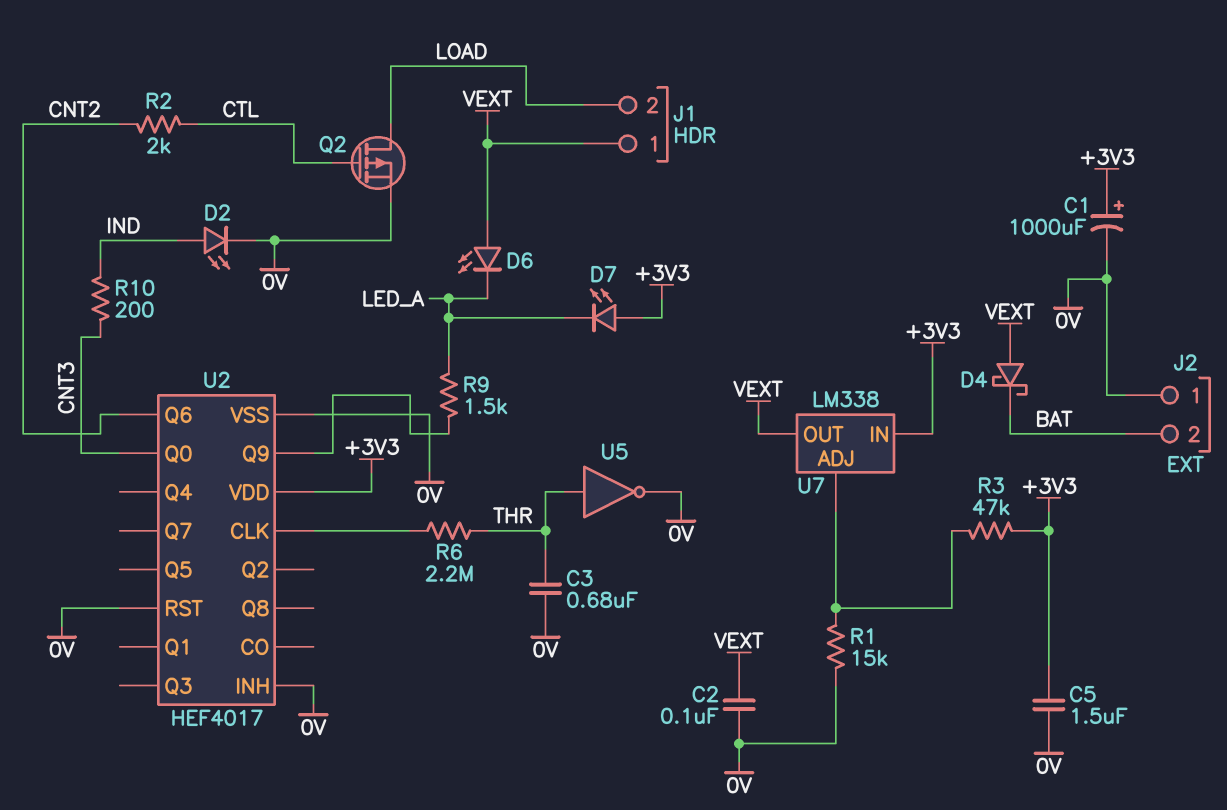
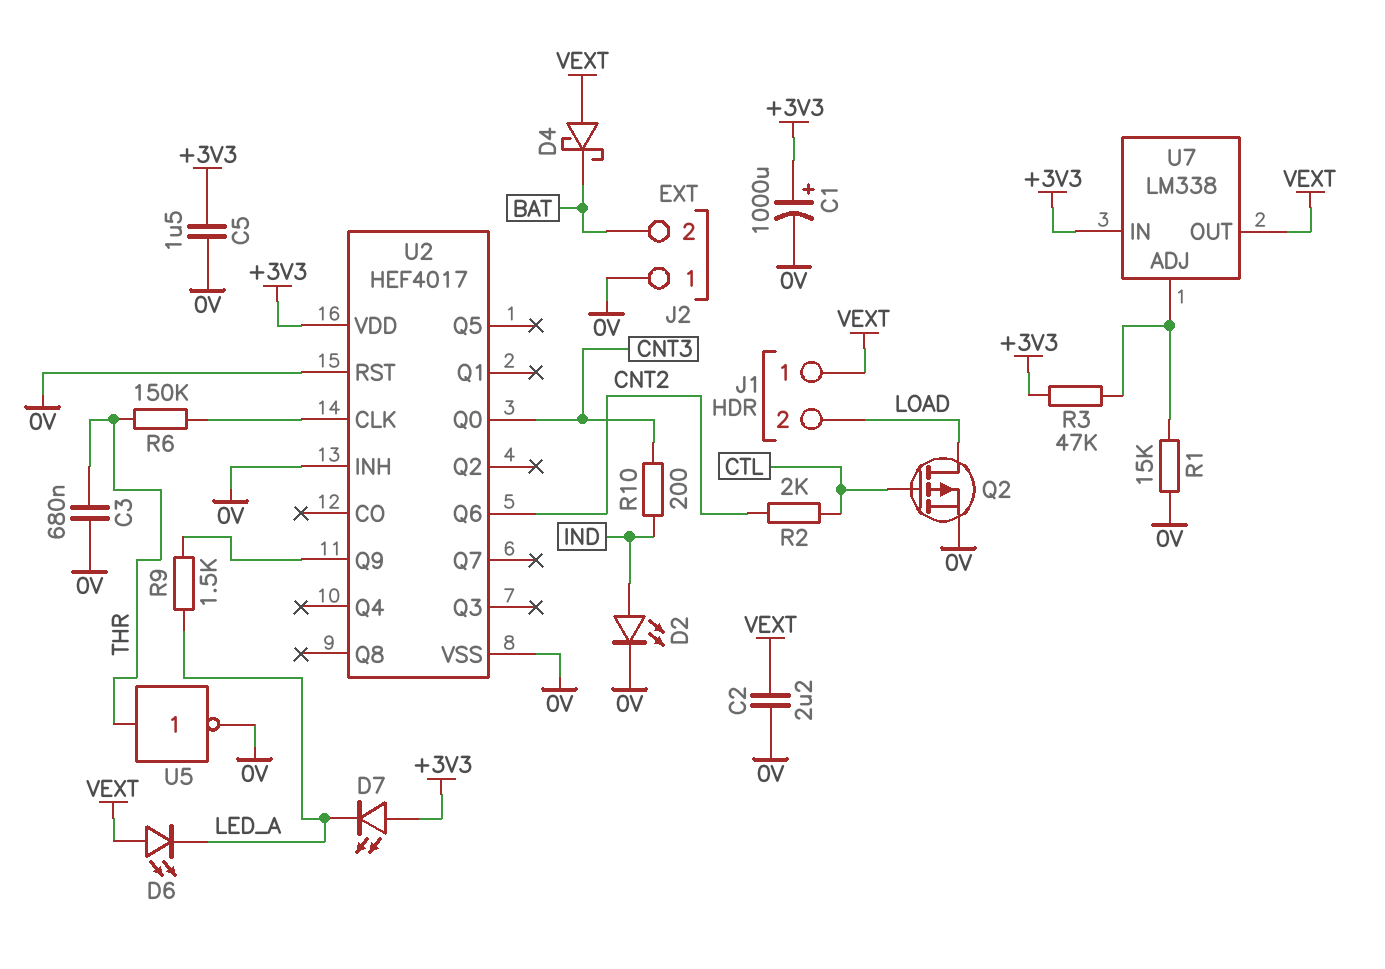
C2: 100nF (0V, VEXT) -> 2.2uF (0V, VEXT)
R6: 2.2M (THR, U2/CLK) -> 150k (THR, U2/CLK)

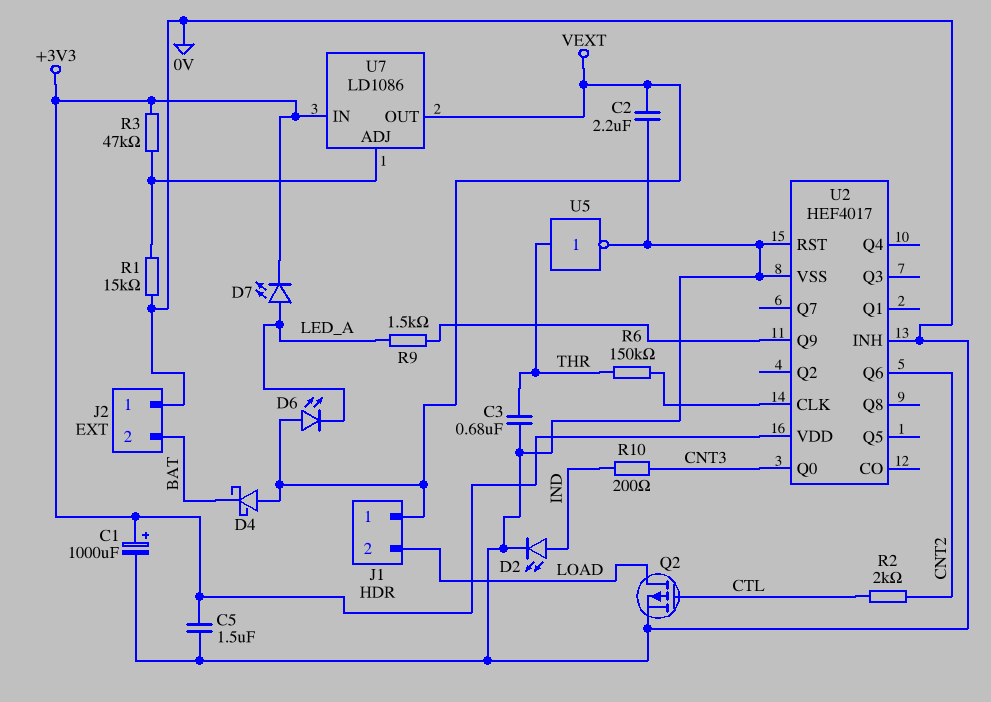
D7: LED (A +3V3, K LED_A) -> LED (A LED_A, K +3V3)
U7: LM338 -> LD1086

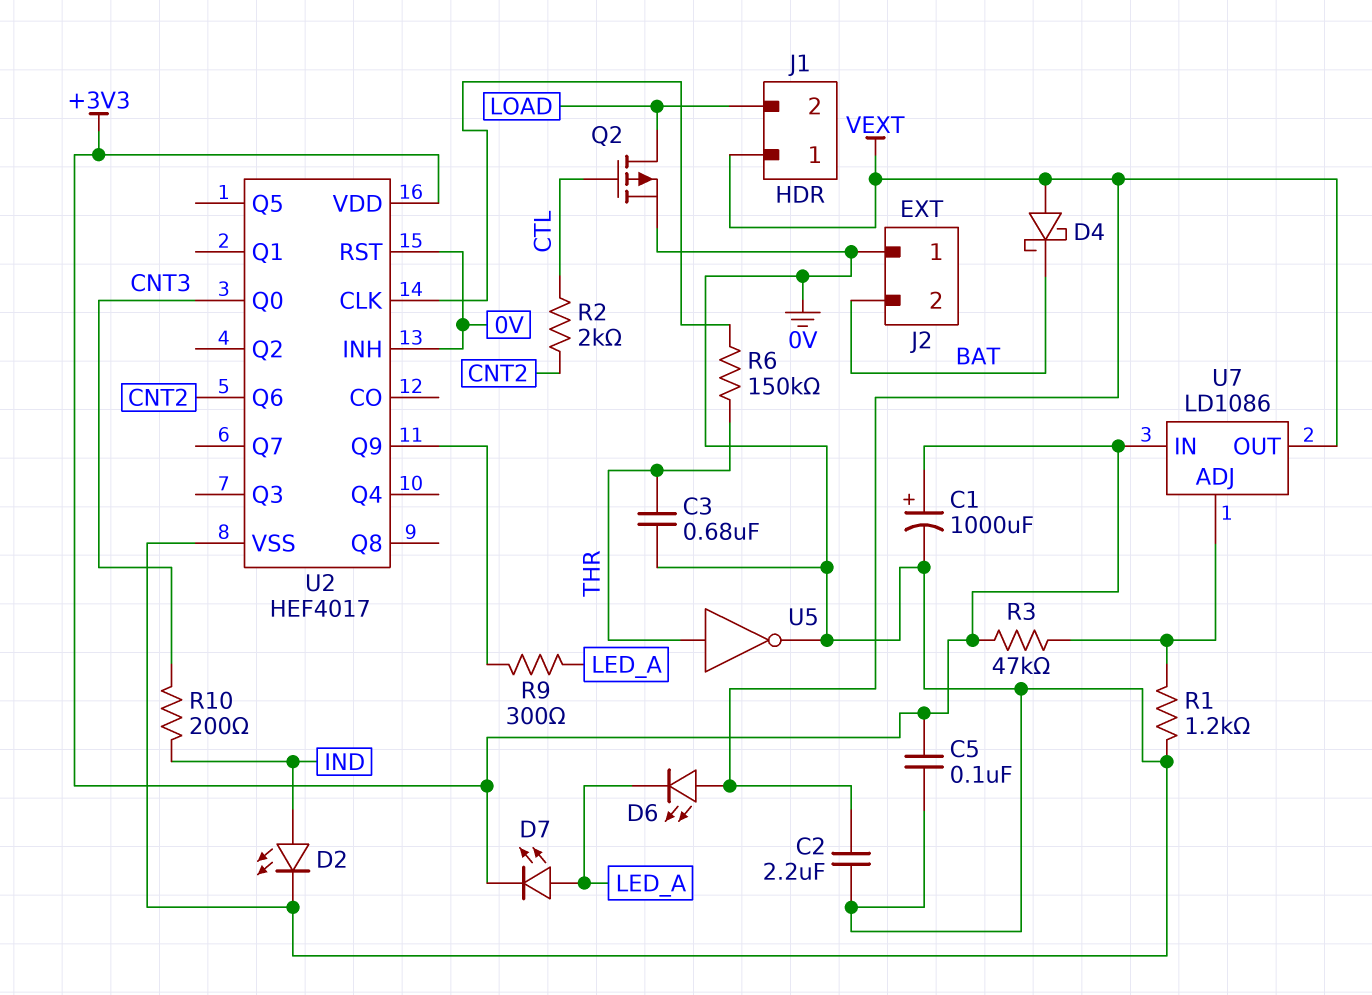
C5: 1.5uF (+3V3, 0V) -> 100nF (+3V3, 0V)
R1: 15k (0V, U7/ADJ) -> 1.2k (0V, U7/ADJ)
R9: 1.5k (LED_A, U2/Q9) -> 300 (LED_A, U2/Q9)

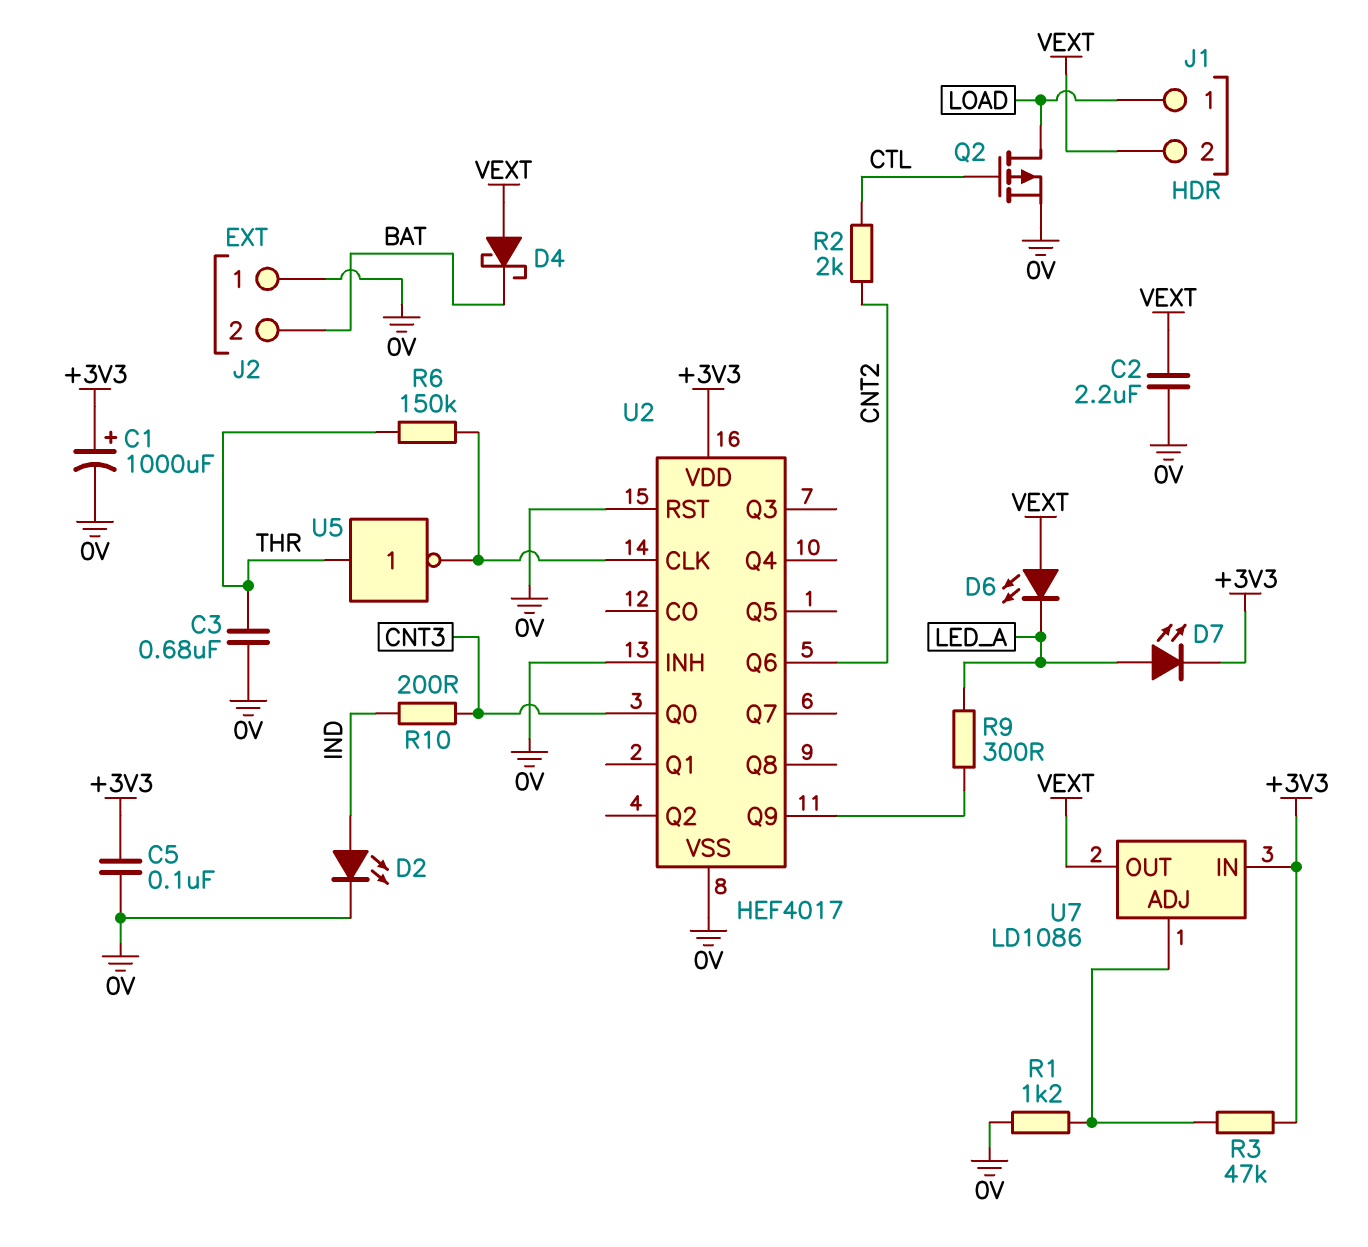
J1 pin 1: VEXT -> LOAD
J1 pin 2: LOAD -> VEXT
U5: NOT (in THR, out 0V) -> NOT (in THR, out U2/CLK)

